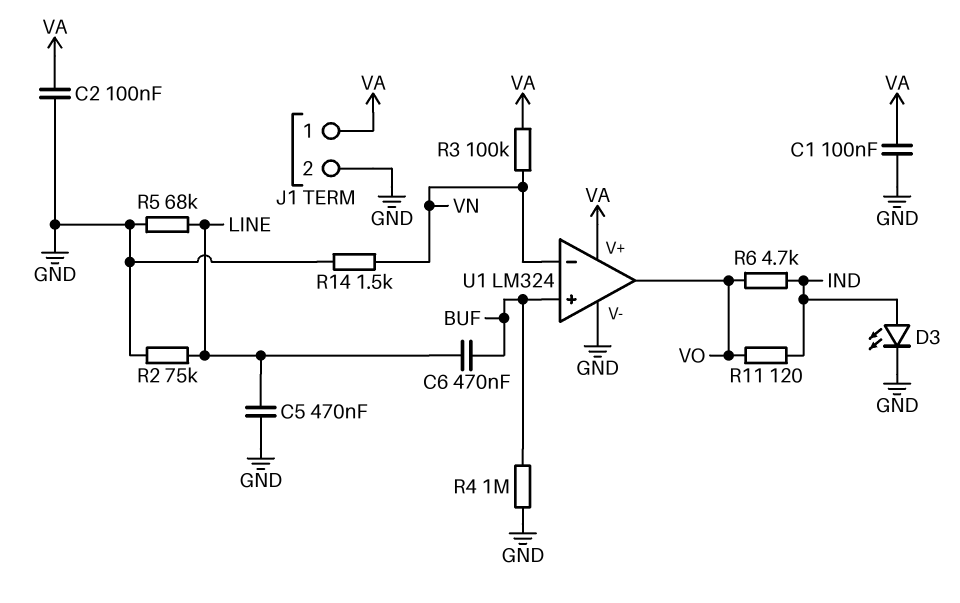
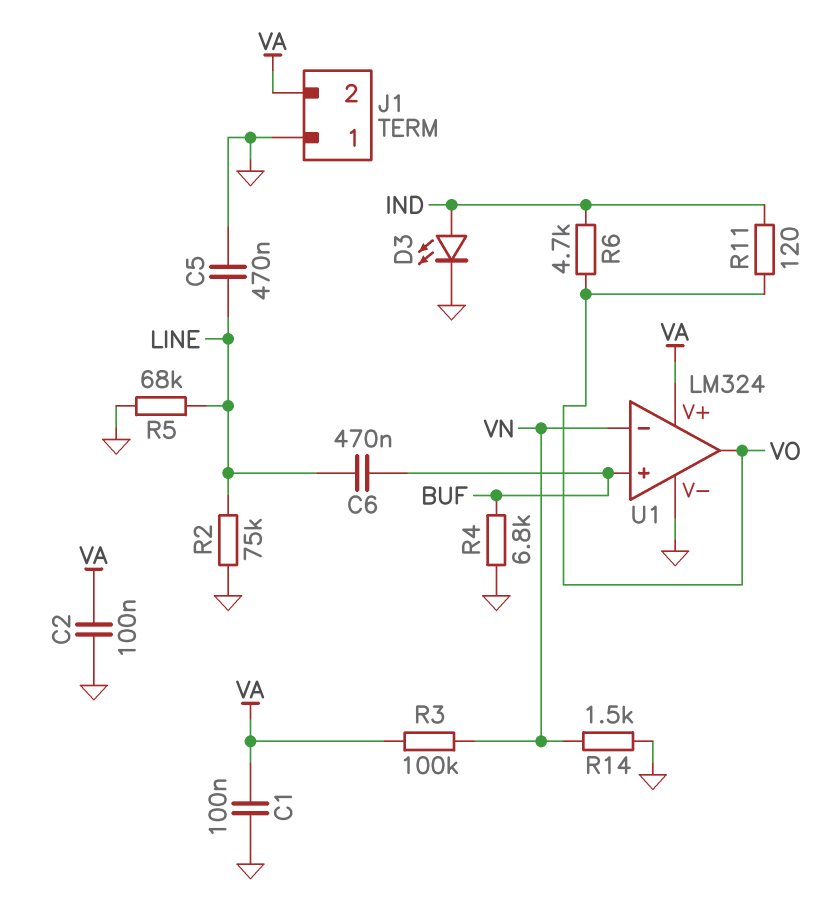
J1 pin 1: VA -> GND
J1 pin 2: GND -> VA
R4: 1M (BUF, GND) -> 6.8k (BUF, GND)

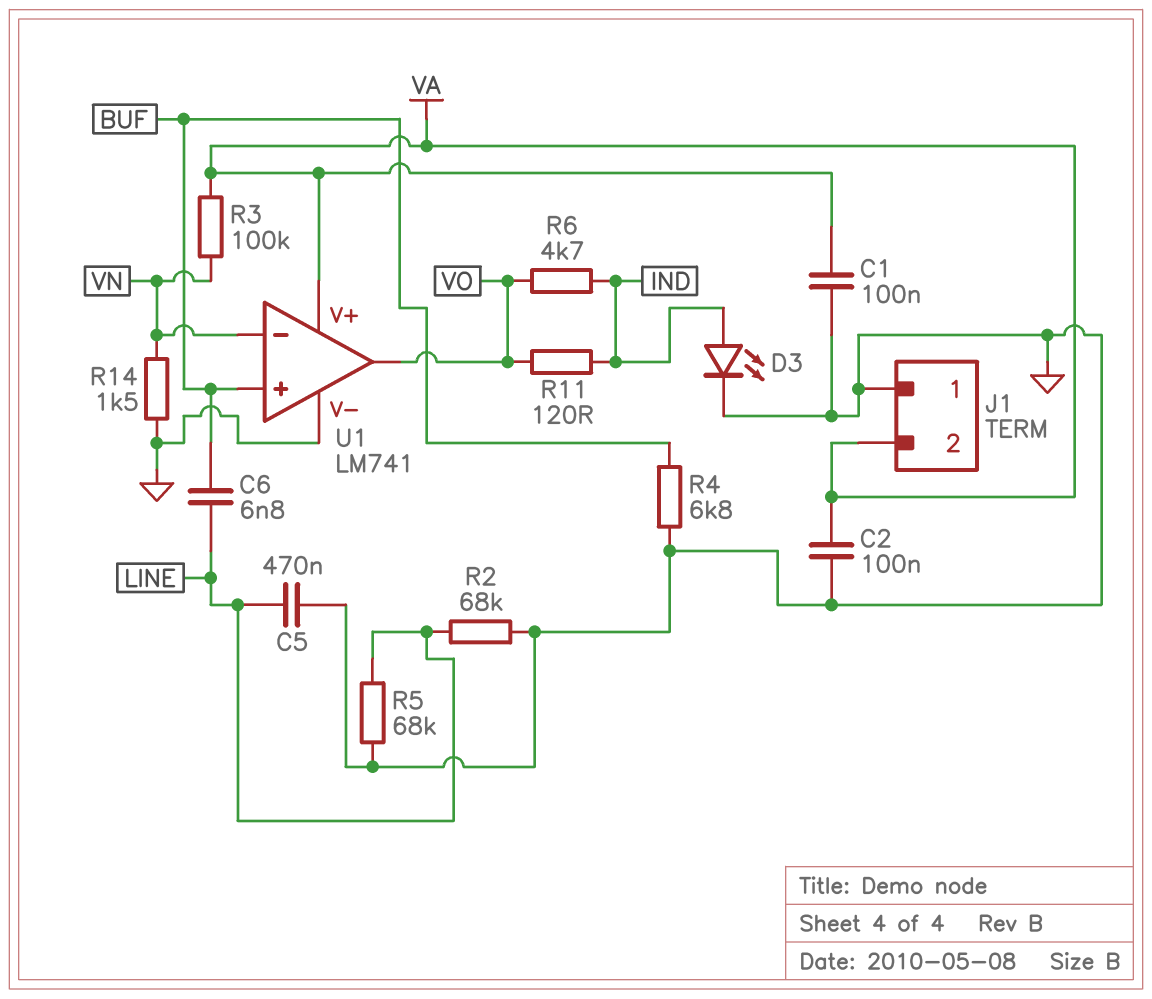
C6: 470nF (BUF, LINE) -> 6.8nF (BUF, LINE)
R2: 75k (GND, LINE) -> 68k (GND, LINE)
U1: LM324 -> LM741

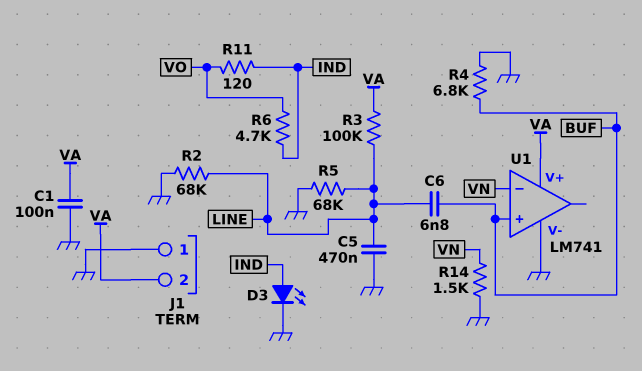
C2: 100nF (GND, VA) -> none
R3: 100k (VA, VN) -> 100k (LINE, VA)
U1 pin out: VO -> none

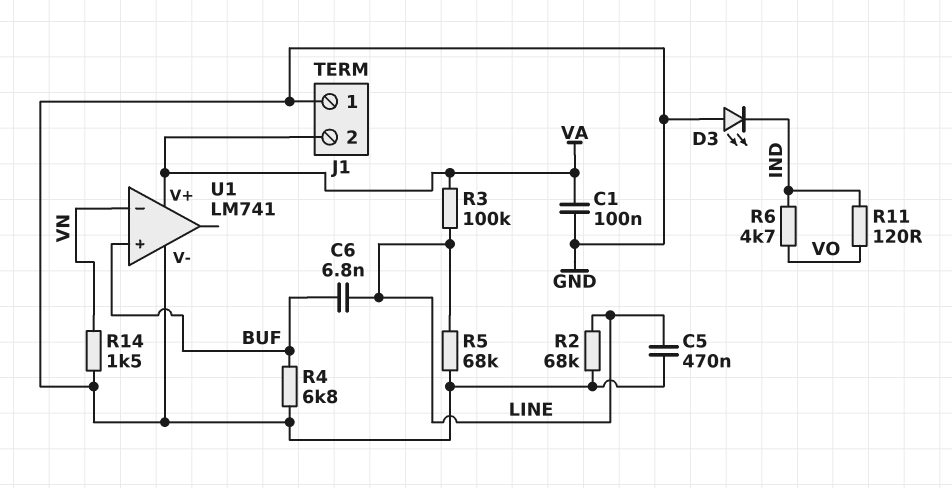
D3: LED (A IND, K GND) -> LED (A GND, K IND)

